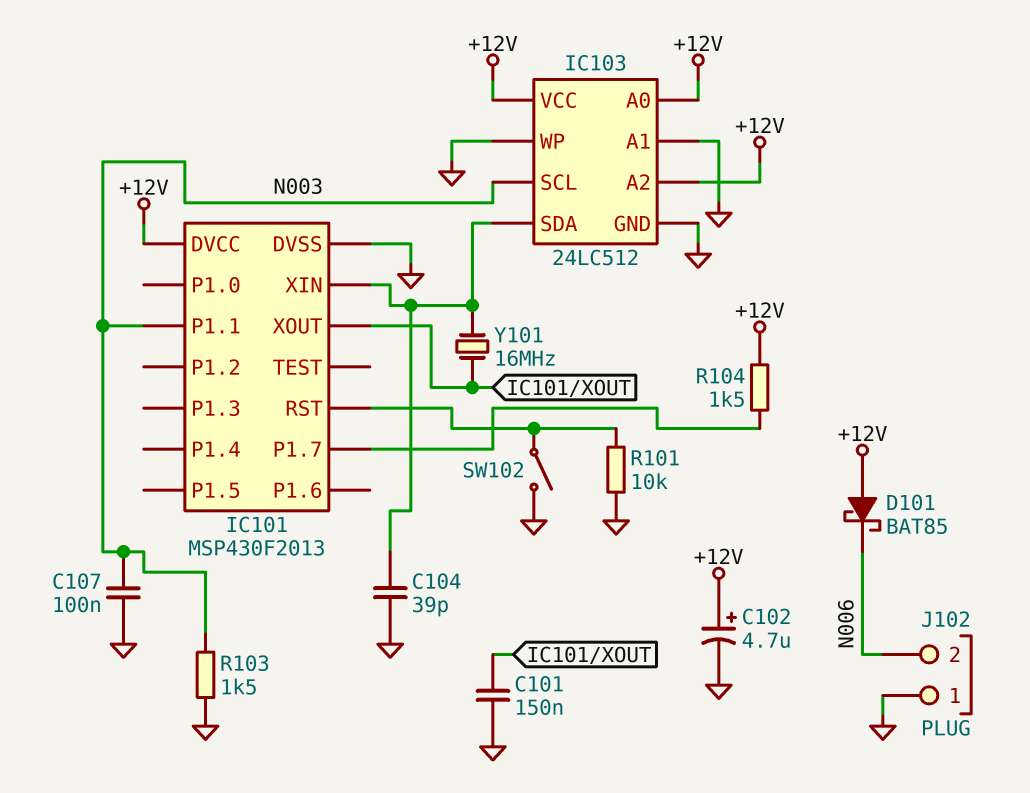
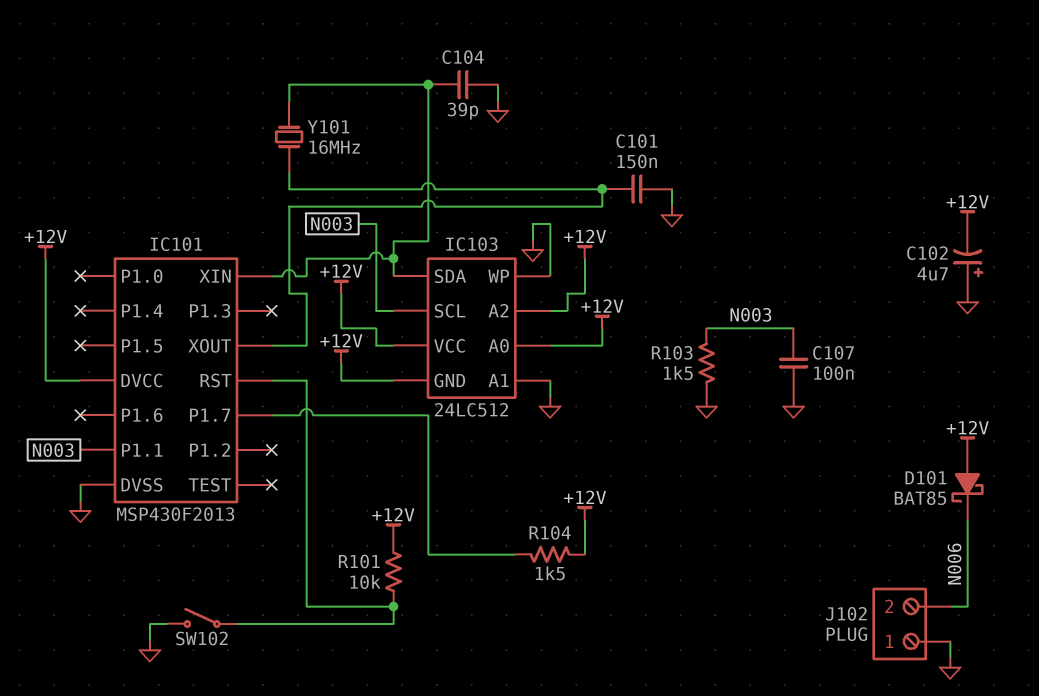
C102: 4.7uF (plus +12V, minus GND) -> 4.7uF (plus GND, minus +12V)
IC103 pin GND: GND -> +12V
R101: 10k (GND, IC101/RST) -> 10k (+12V, IC101/RST)

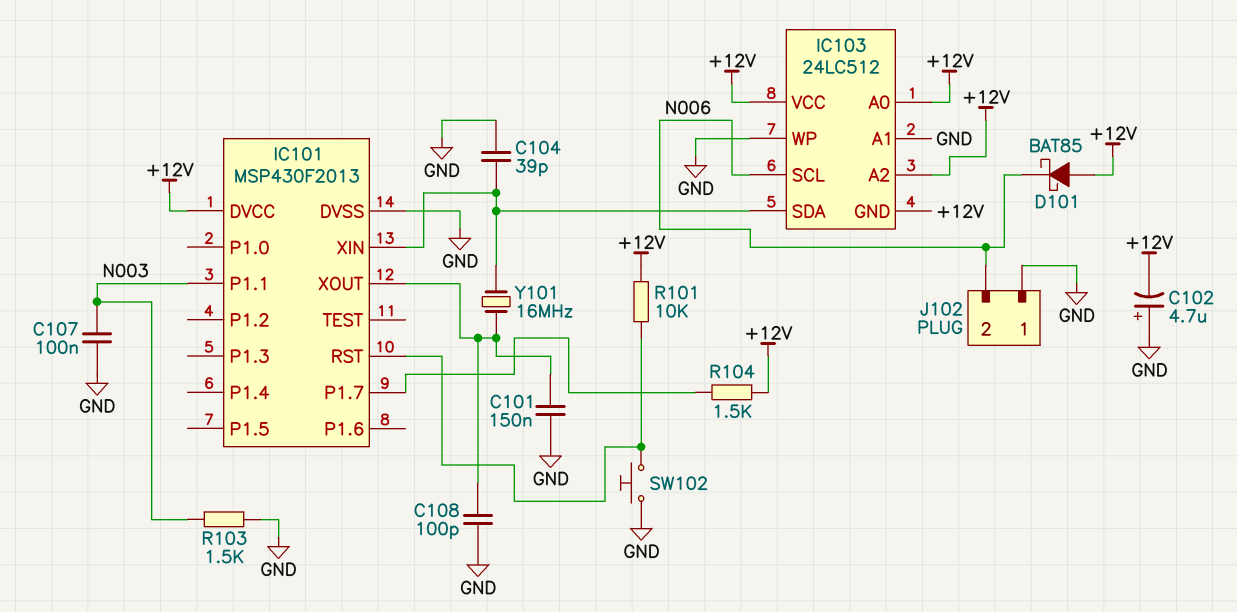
C108: none -> 100pF (GND, IC101/XOUT)
IC103 pin SCL: N003 -> N006
SW102: switch (GND, IC101/RST) -> button (GND, IC101/RST)

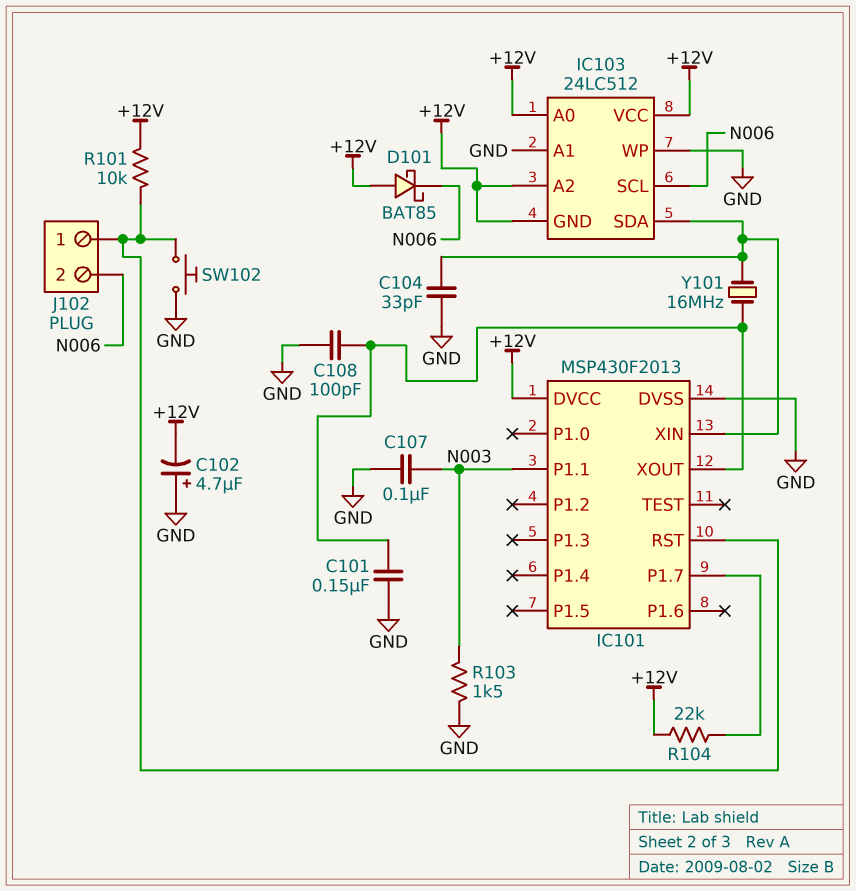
C104: 39pF (GND, IC101/XIN) -> 33pF (GND, IC101/XIN)
J102 pin 1: GND -> IC101/RST
R104: 1.5k (+12V, IC101/P1.7) -> 22k (+12V, IC101/P1.7)

